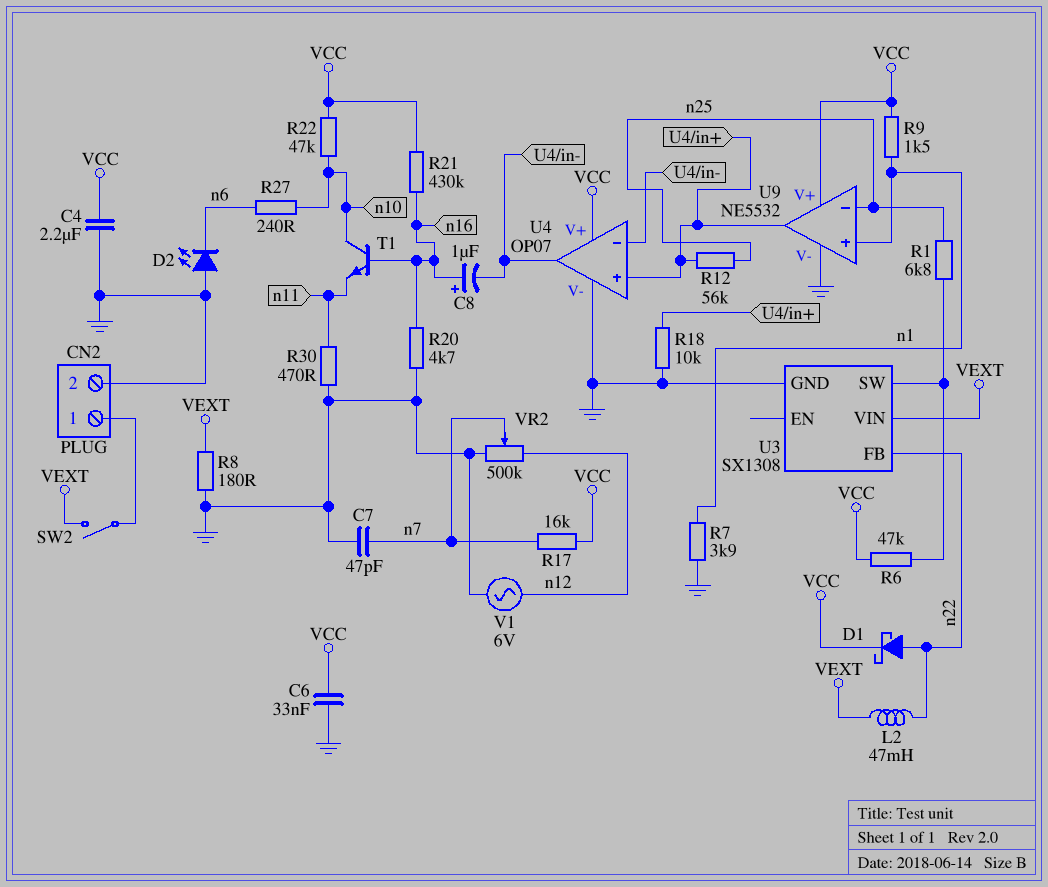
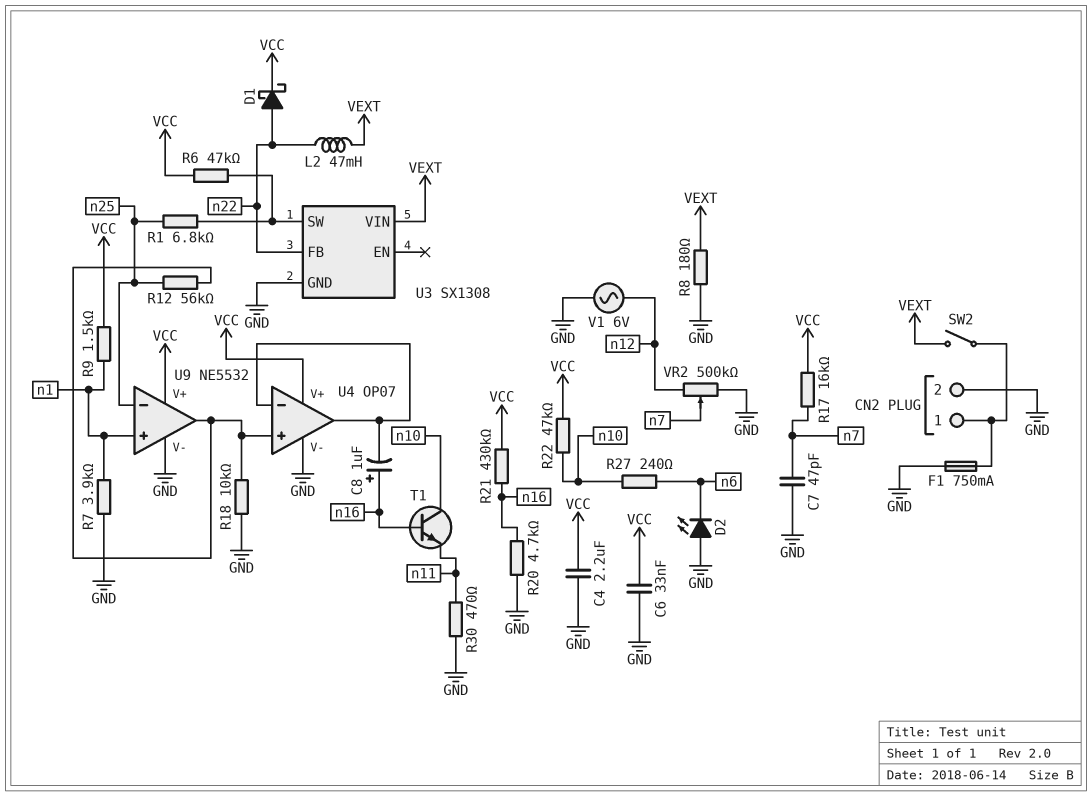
F1: none -> 750mA (CN2/1, GND)

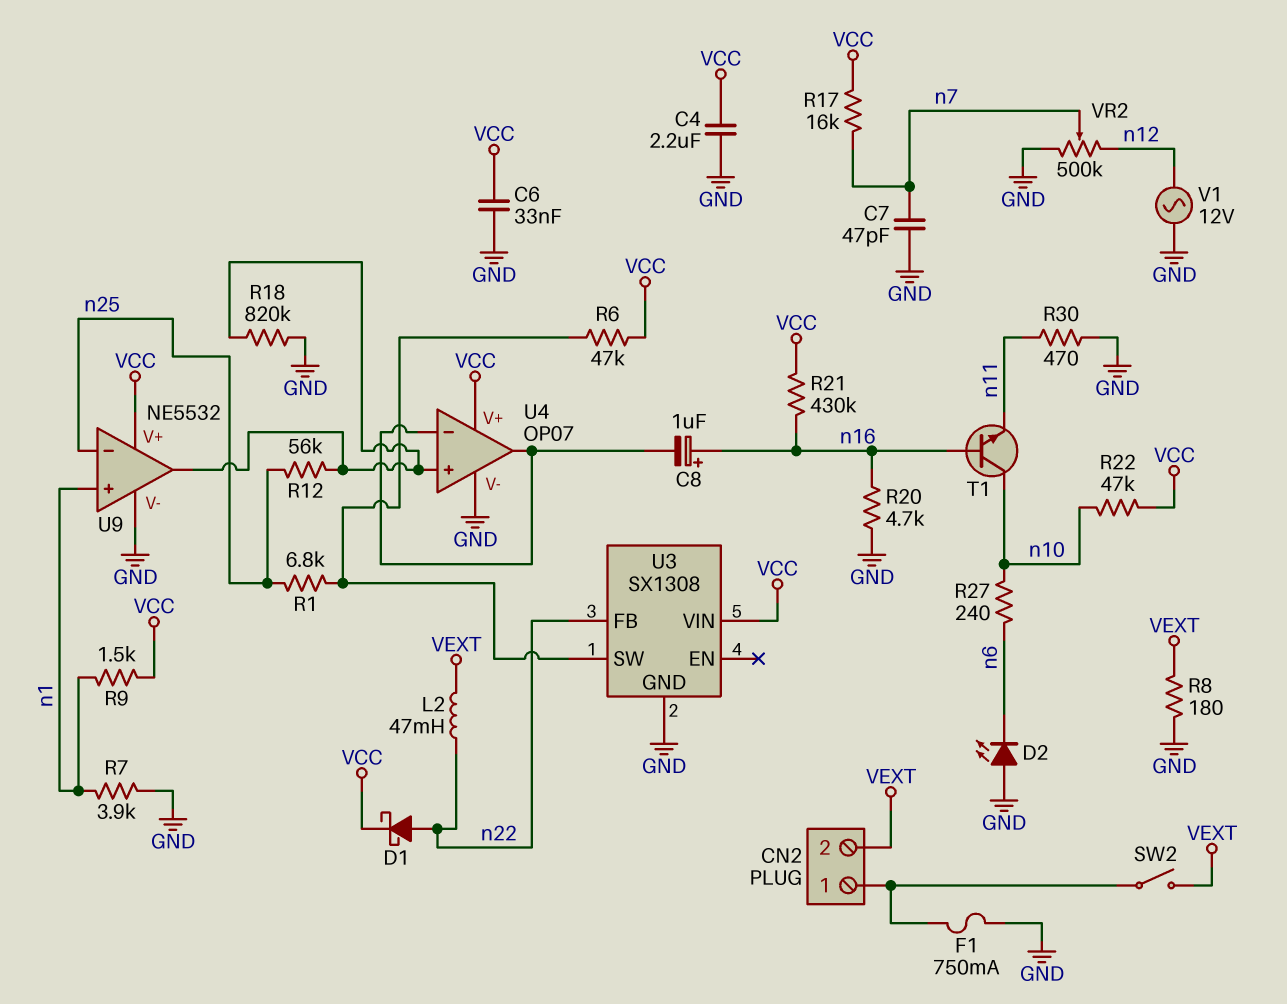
CN2 pin 2: GND -> VEXT
R18: 10k (GND, U4/in+) -> 820k (GND, U4/in+)
U3 pin VIN: VEXT -> VCC
V1: AC 6V (GND, n12) -> AC 12V (GND, n12)

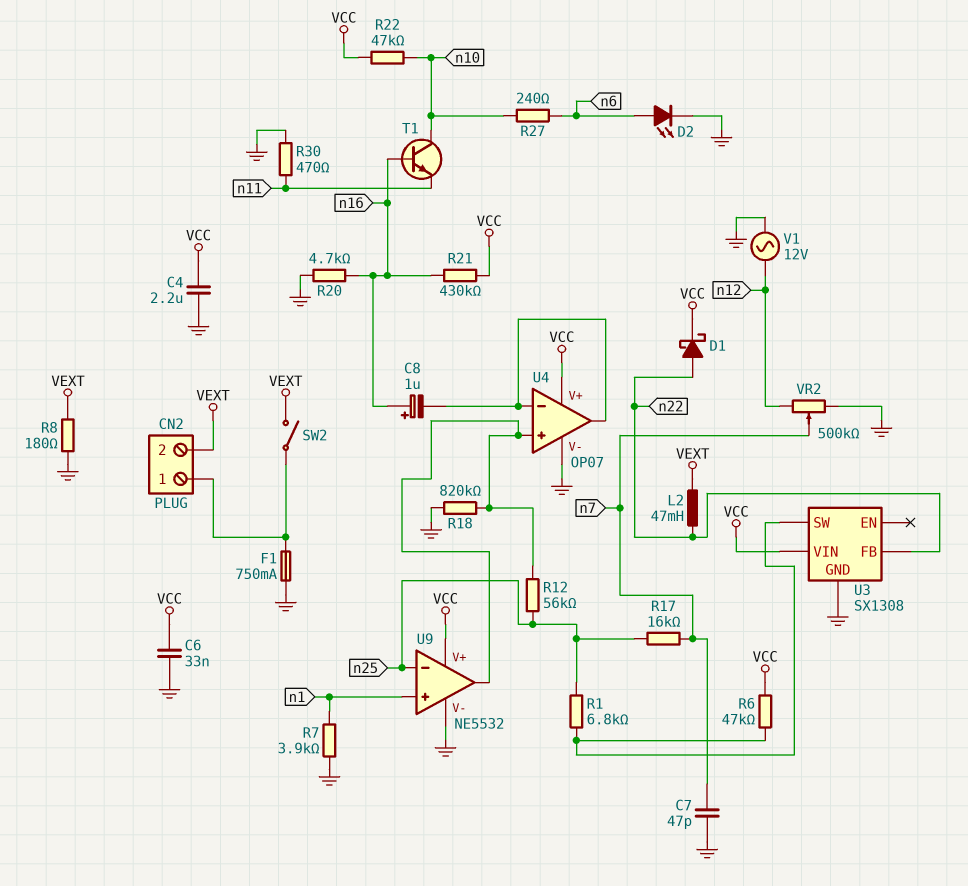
D2: LED (A GND, K n6) -> LED (A n6, K GND)
R9: 1.5k (VCC, n1) -> none
R17: 16k (VCC, n7) -> 16k (n7, n25)

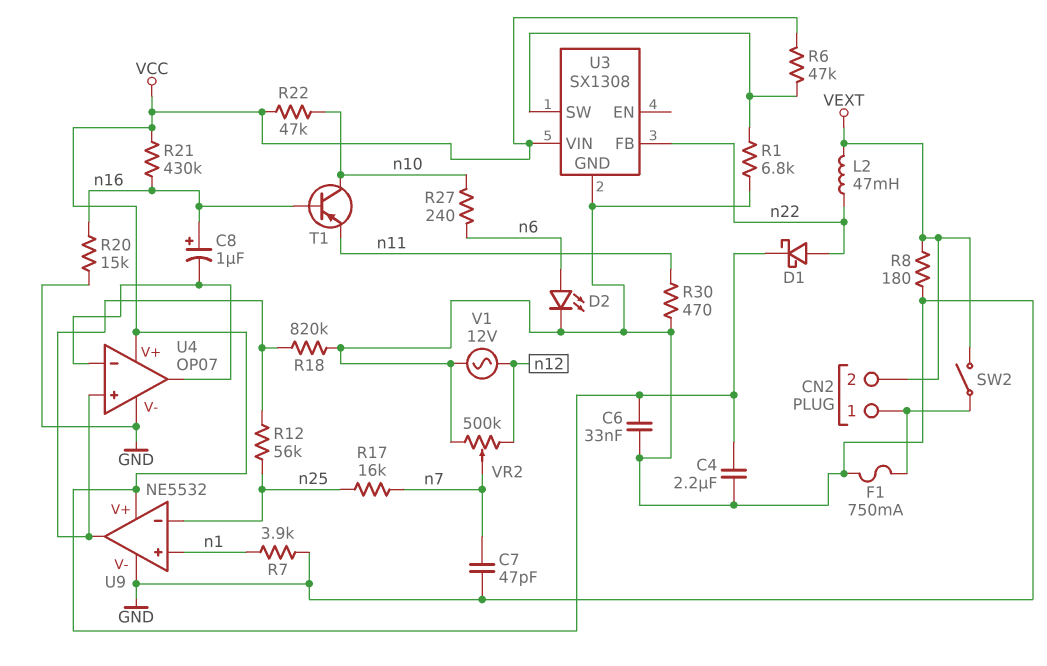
R1: 6.8k (U3/SW, n25) -> 6.8k (GND, U3/SW)
R20: 4.7k (GND, n16) -> 15k (GND, n16)
T1: NPN (B n16, C n10, E n11) -> PNP (B n16, C n10, E n11)

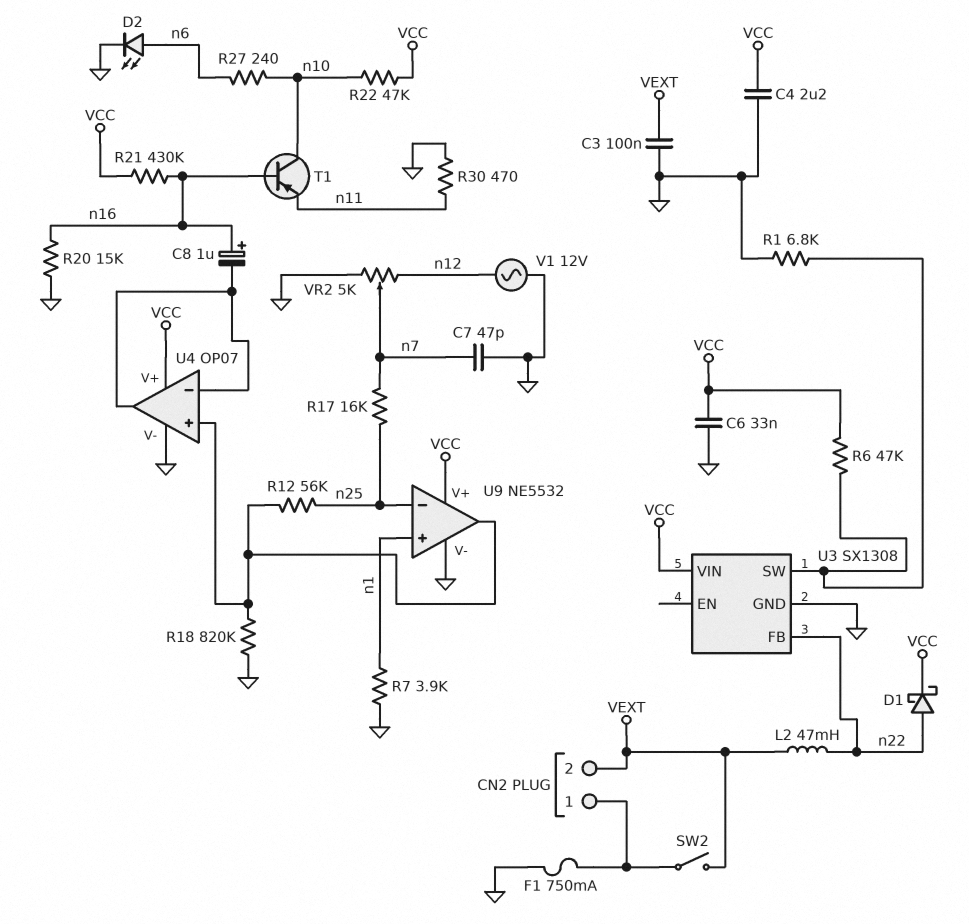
C3: none -> 100nF (GND, VEXT)
R8: 180 (GND, VEXT) -> none
VR2: 500k (GND, n12, wiper n7) -> 5k (GND, n12, wiper n7)

